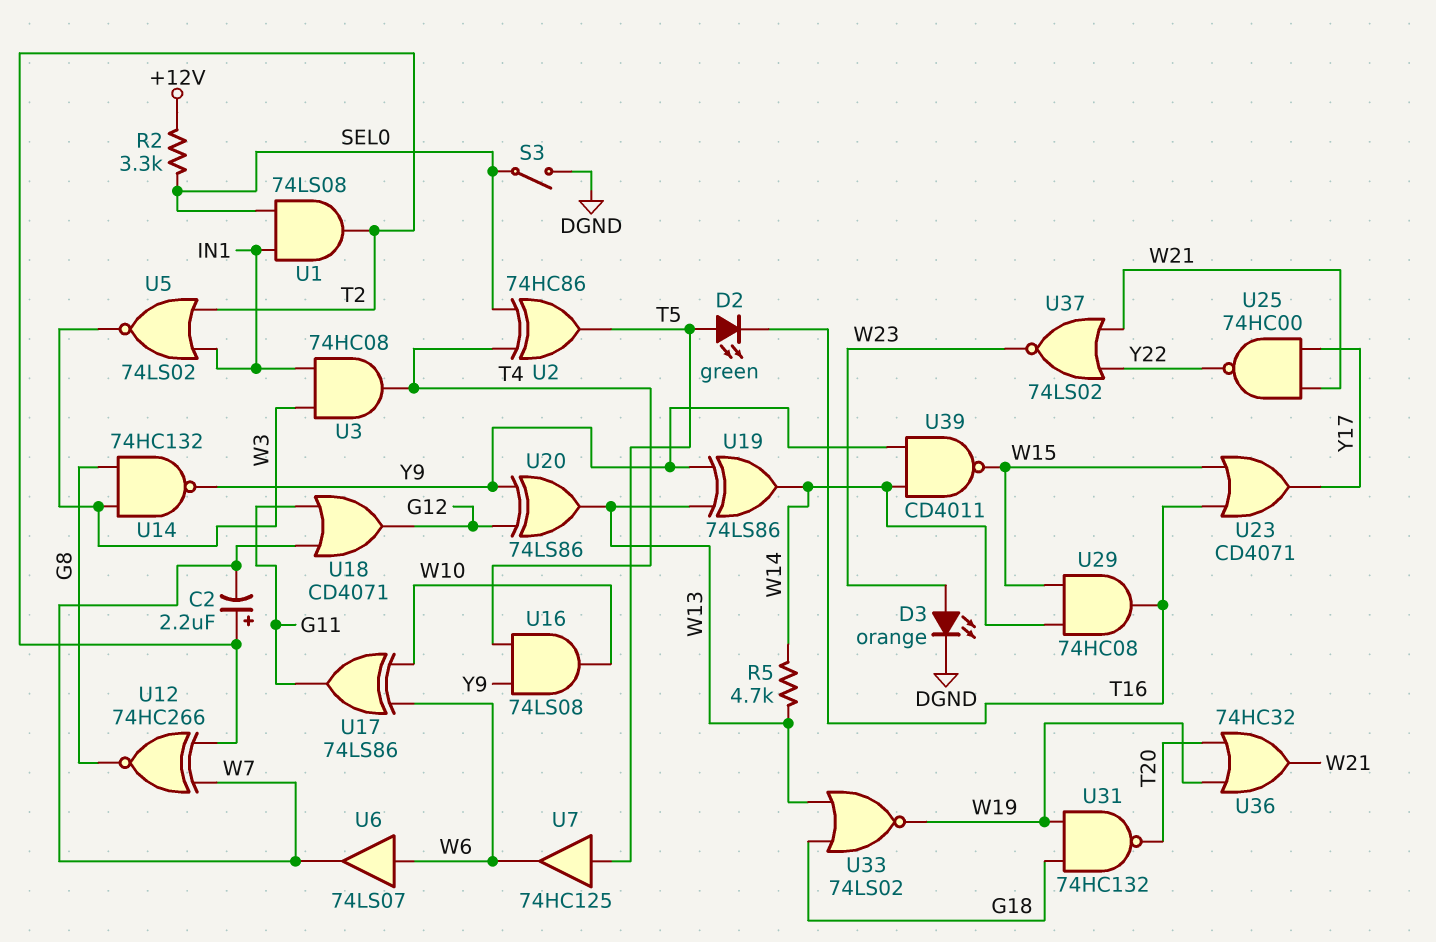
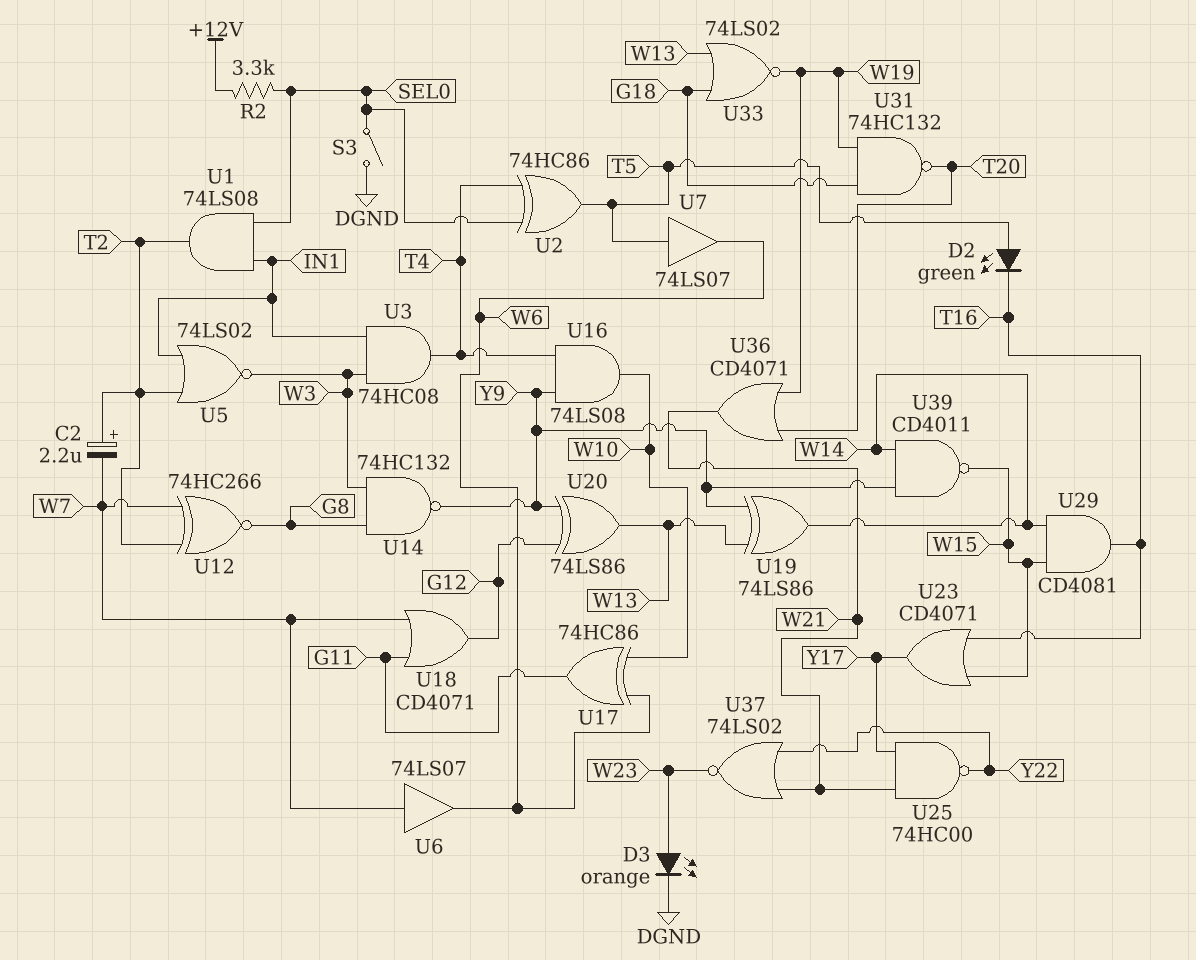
R5: 4.7k (W13, W14) -> none
U6: buffer 74LS07 (in W6, out W7) -> buffer 74LS07 (in W7, out W6)
U7: buffer 74HC125 (in T5, out W6) -> buffer 74LS07 (in T5, out W6)
U17: XOR 74LS86 (in W6, in W10, out G11) -> XOR 74HC86 (in W6, in W10, out G11)
U29: AND 74HC08 (in W14, in W15, out T16) -> AND CD4081 (in W14, in W15, out T16)
U36: OR 74HC32 (in T20, in W19, out W21) -> OR CD4071 (in T20, in W19, out W21)

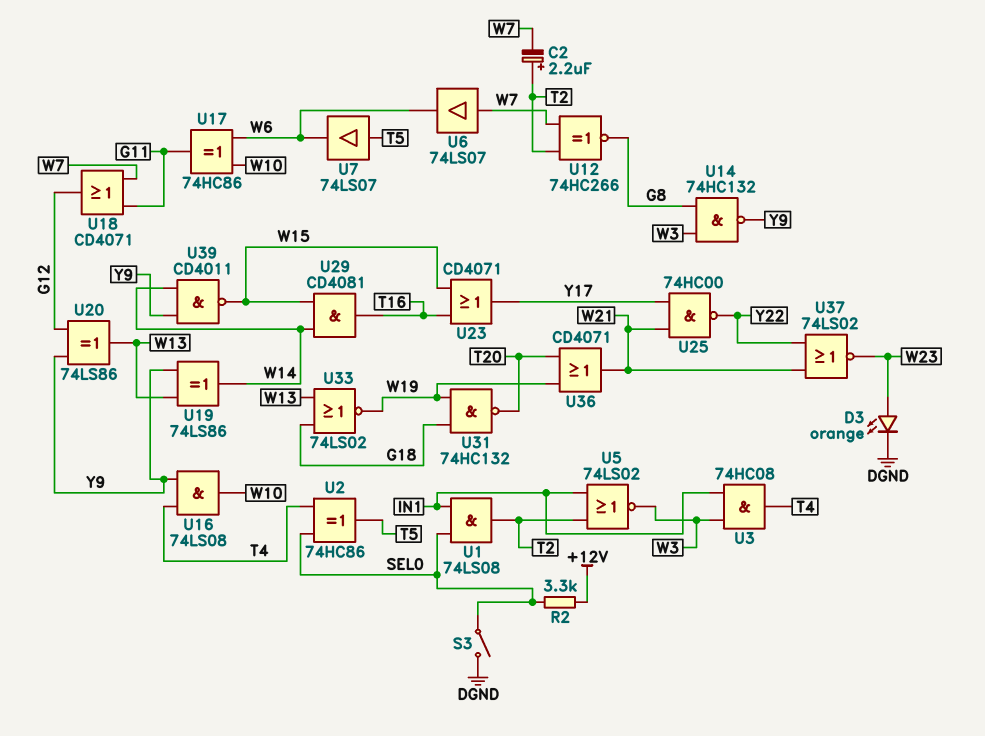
D2: LED green (A T5, K T16) -> none

